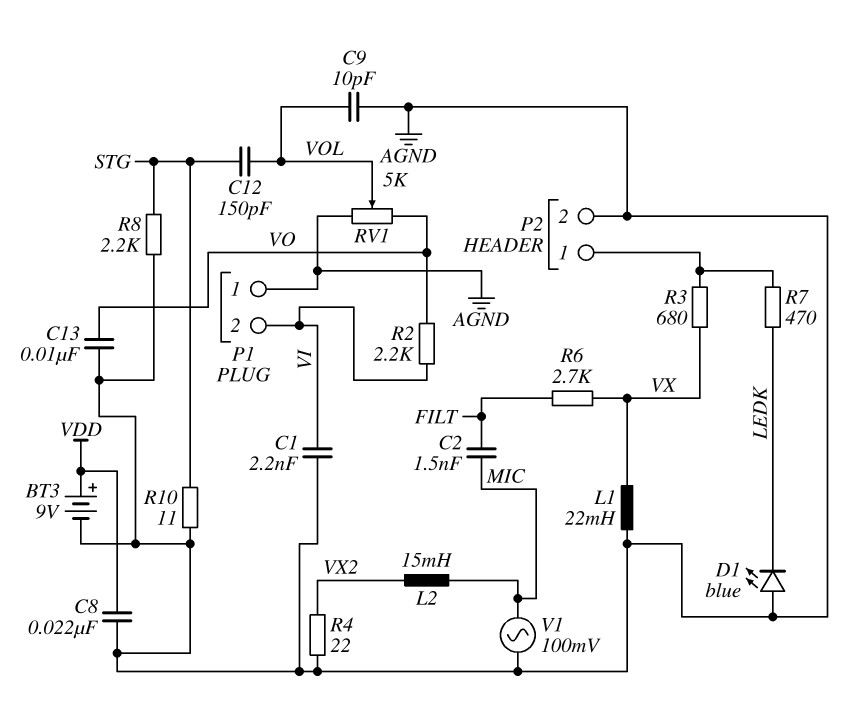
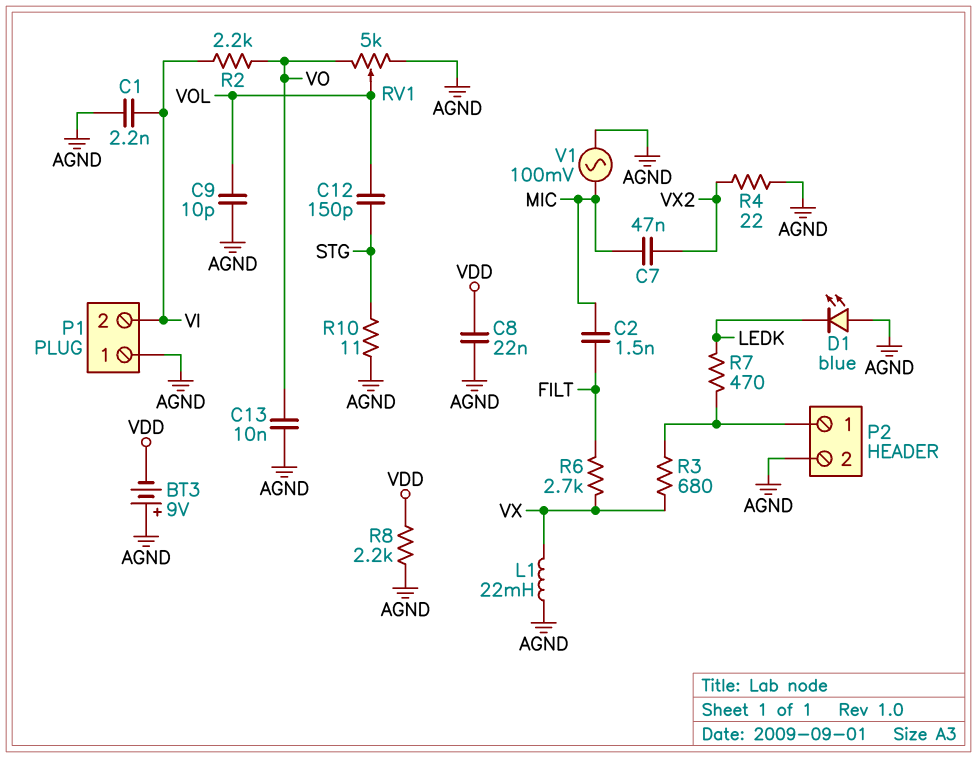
BT3: 9V (plus VDD, minus AGND) -> 9V (plus AGND, minus VDD)
C7: none -> 47nF (MIC, VX2)
L2: 15mH (MIC, VX2) -> none
R8: 2.2k (AGND, STG) -> 2.2k (AGND, VDD)

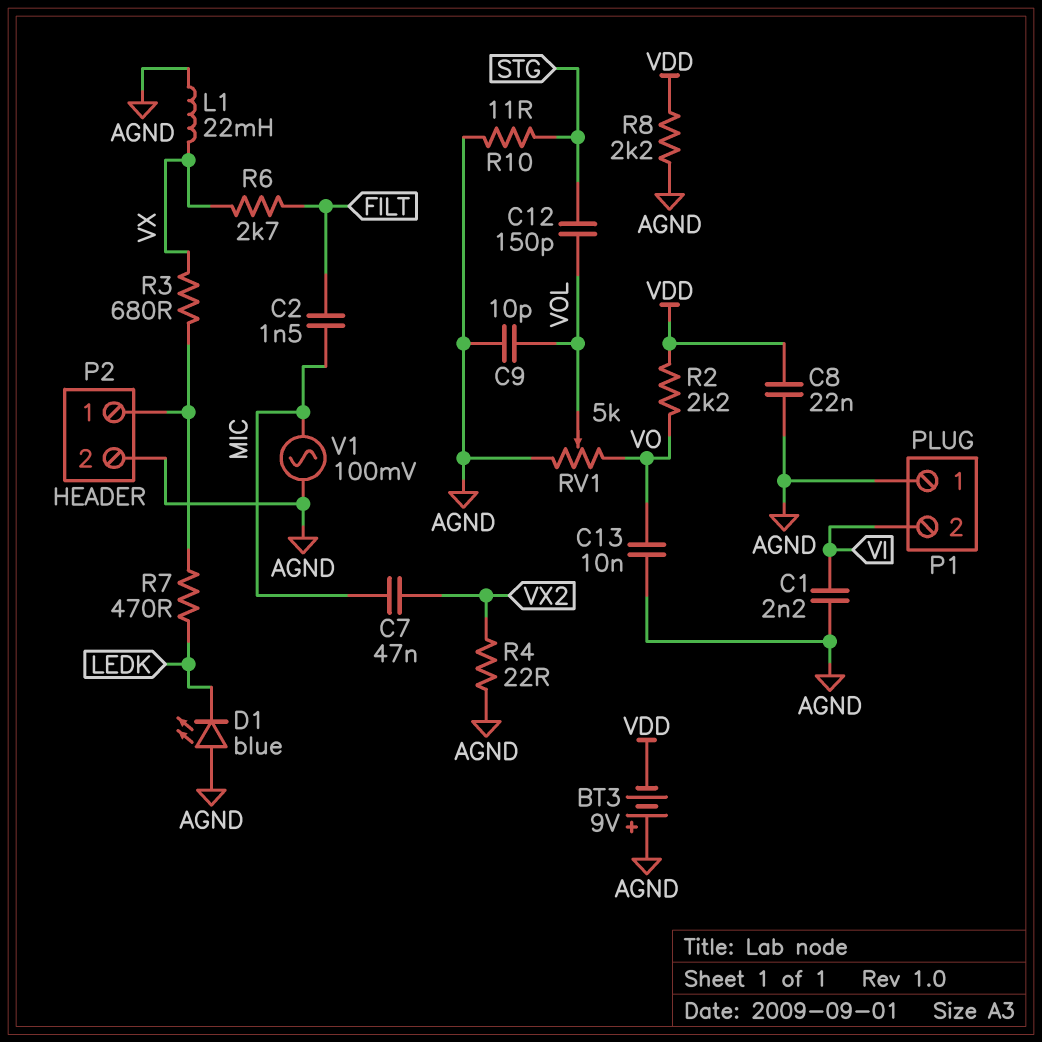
R2: 2.2k (VI, VO) -> 2.2k (VDD, VO)

